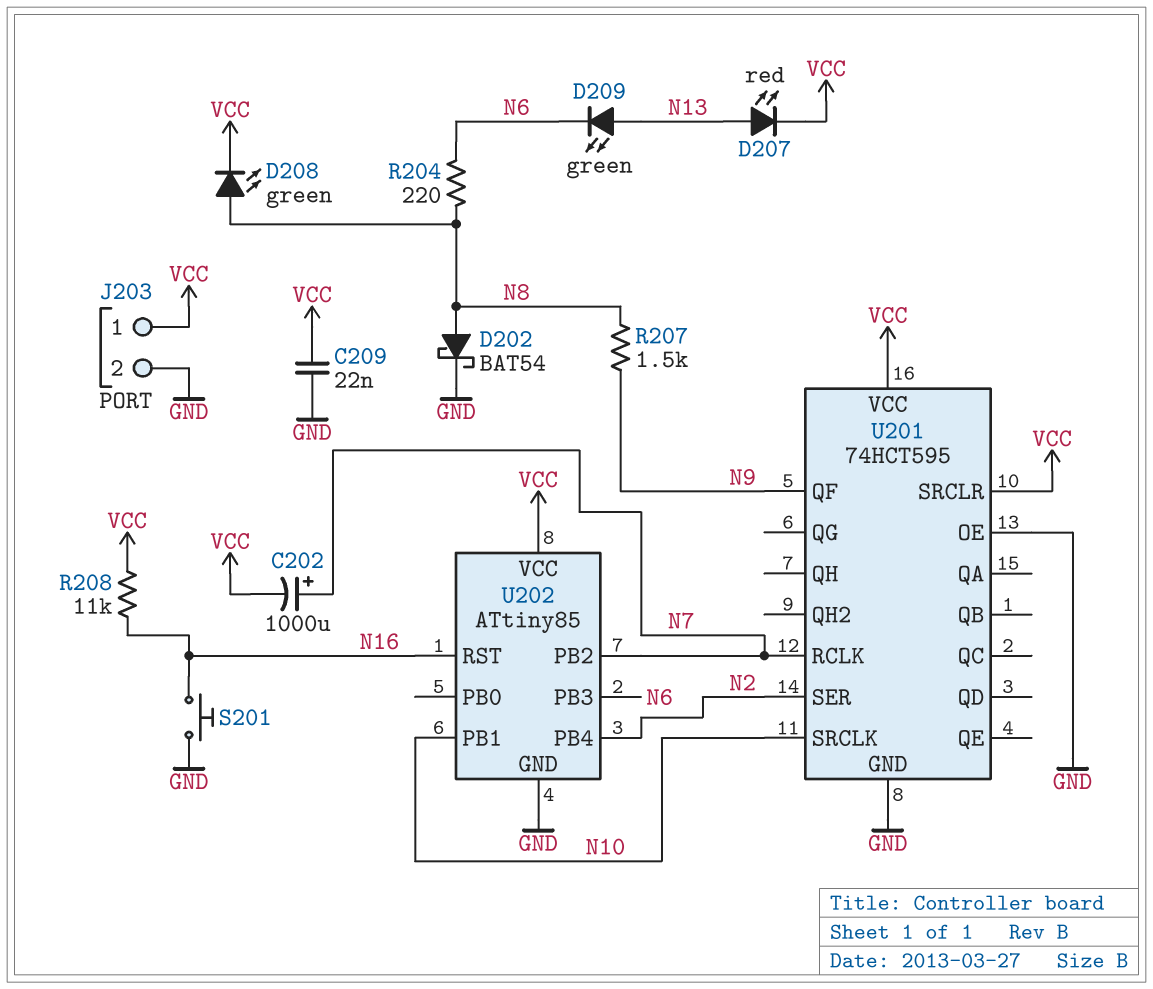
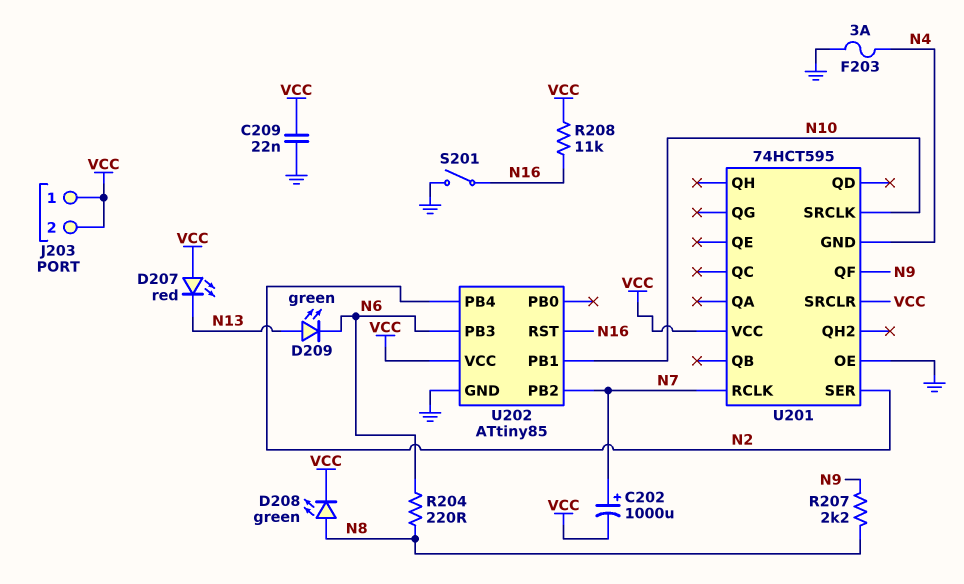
D202: schottky BAT54 (A N8, K GND) -> none
D207: LED red (A N13, K VCC) -> LED red (A VCC, K N13)
F203: none -> 3A (GND, N4)
J203 pin 2: GND -> VCC
R207: 1.5k (N8, N9) -> 2.2k (N8, N9)
S201: button (GND, N16) -> switch (GND, N16)
U201 pin GND: GND -> N4

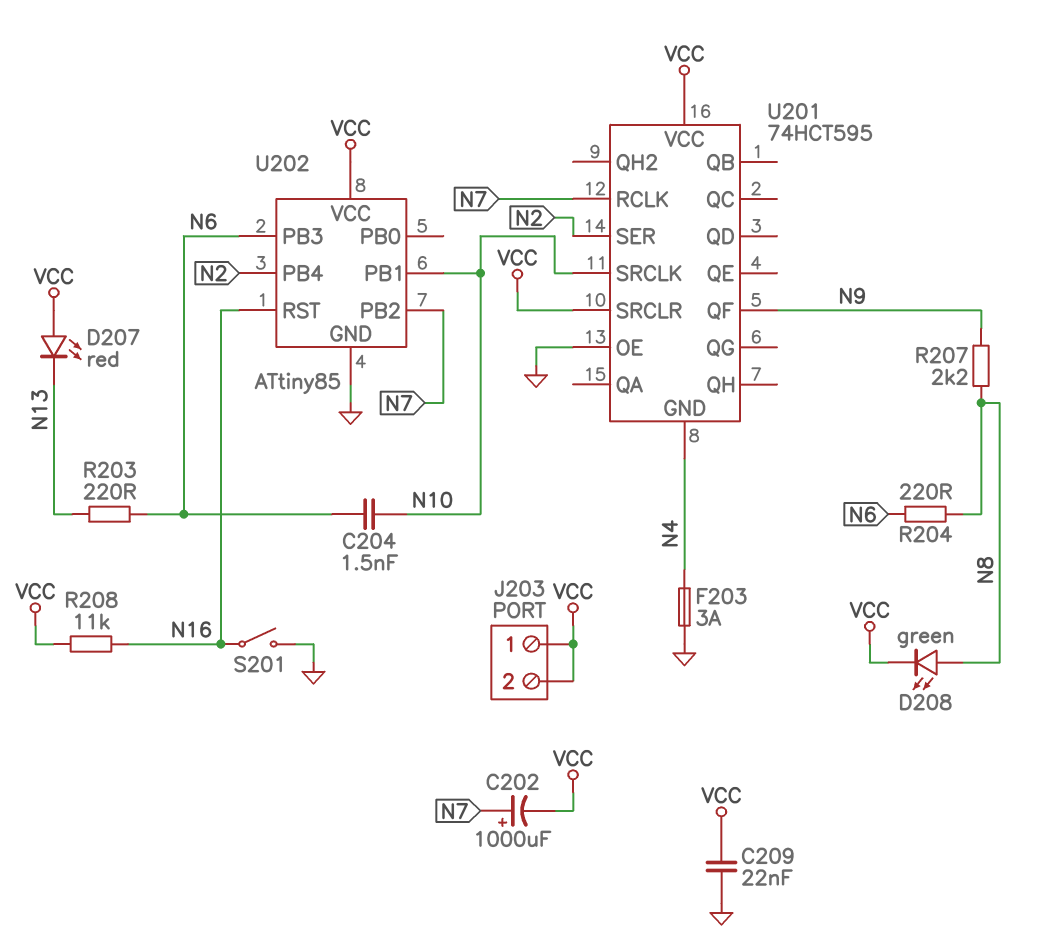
C204: none -> 1.5nF (N6, N10)
D209: LED green (A N13, K N6) -> none
R203: none -> 220 (N6, N13)

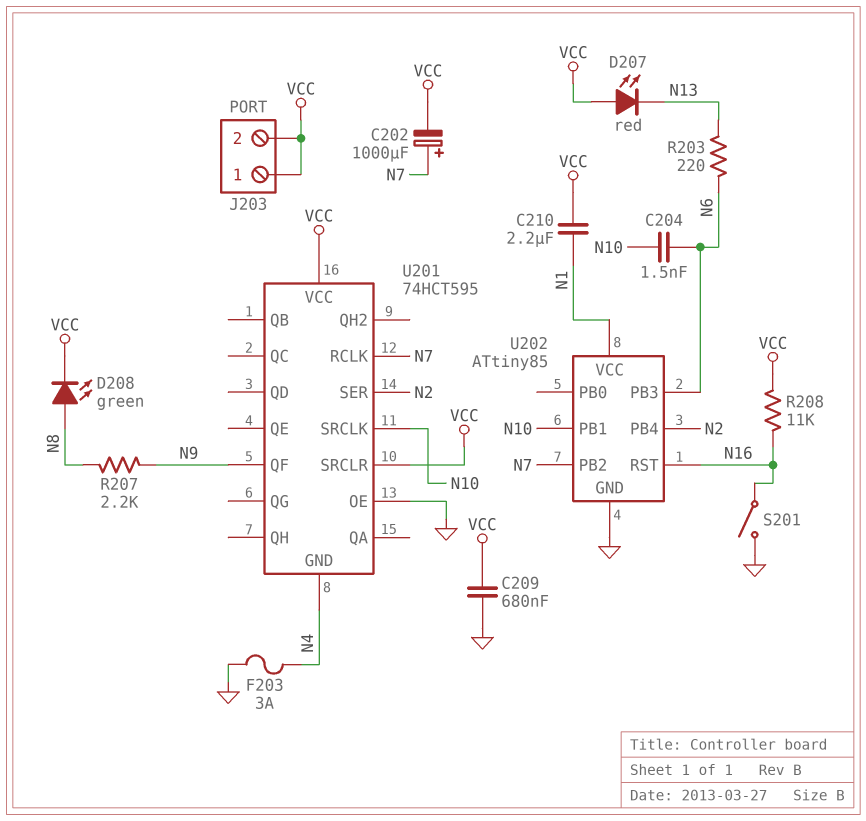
C209: 22nF (GND, VCC) -> 680nF (GND, VCC)
C210: none -> 2.2uF (N1, VCC)
R204: 220 (N6, N8) -> none
U202 pin VCC: VCC -> N1

